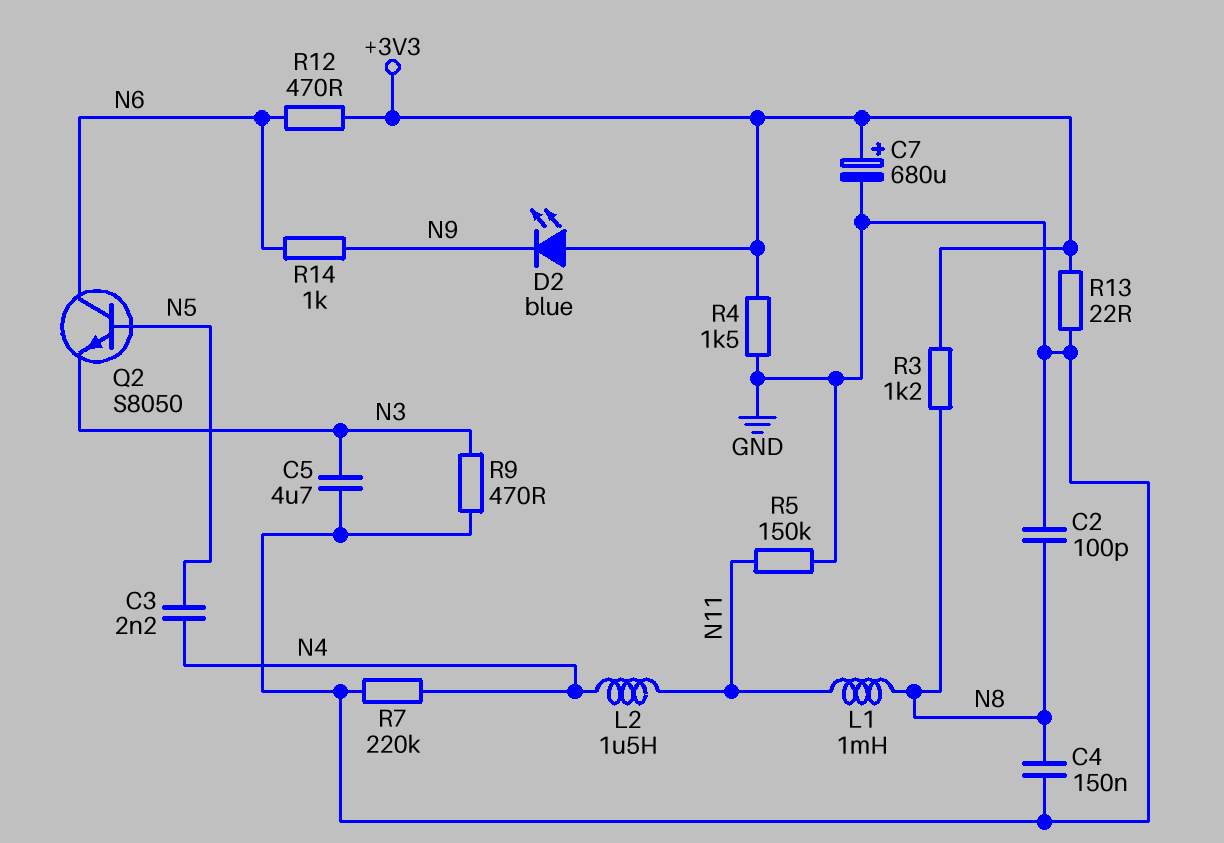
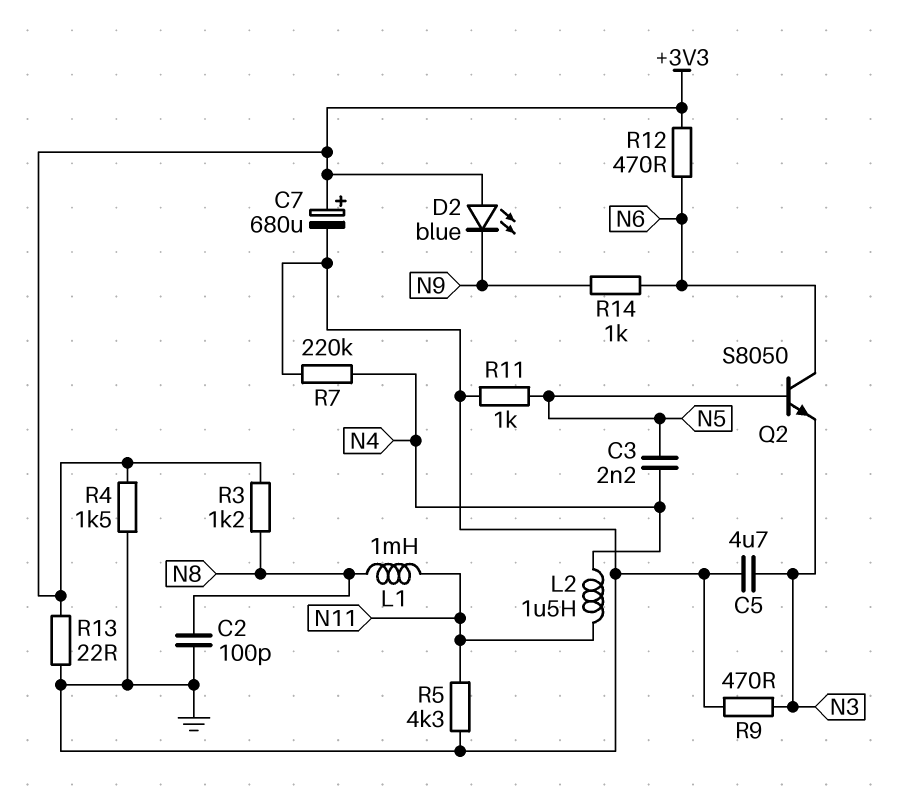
C4: 150nF (GND, N8) -> none
R5: 150k (GND, N11) -> 4.3k (GND, N11)
R11: none -> 1k (GND, N5)

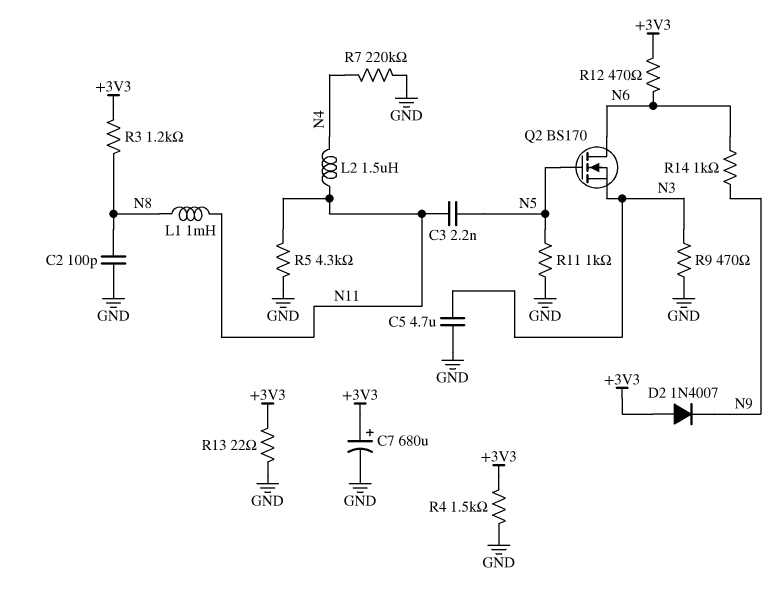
C3: 2.2nF (N4, N5) -> 2.2nF (N5, N11)
D2: LED blue (A +3V3, K N9) -> diode 1N4007 (A +3V3, K N9)
Q2: NPN S8050 (B N5, C N6, E N3) -> NMOS BS170 (G N5, D N6, S N3)

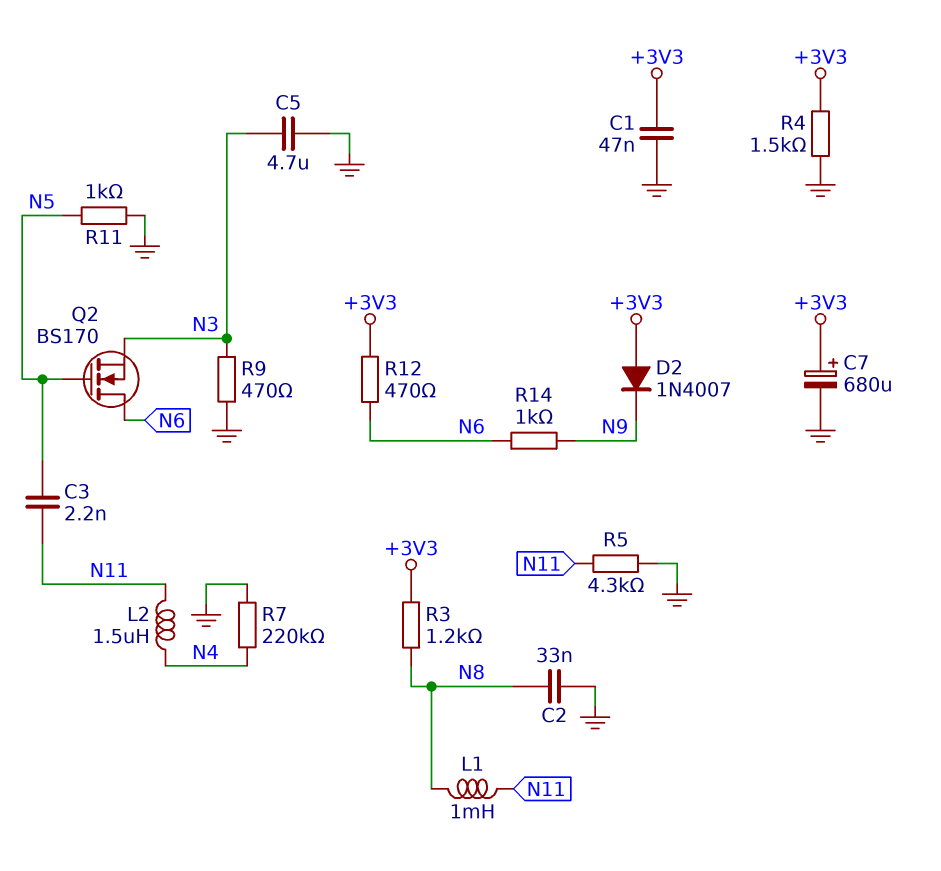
C1: none -> 47nF (+3V3, GND)
C2: 100pF (GND, N8) -> 33nF (GND, N8)
R13: 22 (+3V3, GND) -> none

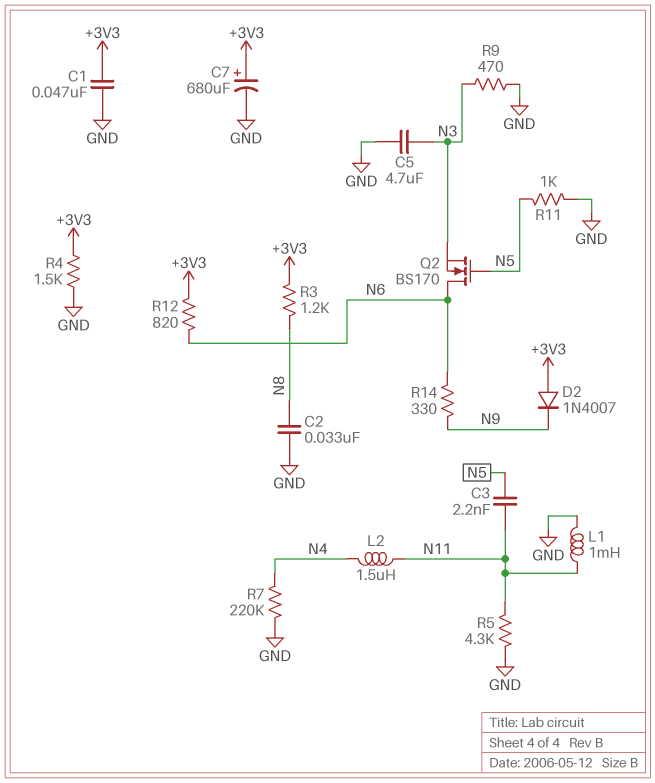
L1: 1mH (N8, N11) -> 1mH (GND, N11)
R12: 470 (+3V3, N6) -> 820 (+3V3, N6)
R14: 1k (N6, N9) -> 330 (N6, N9)

